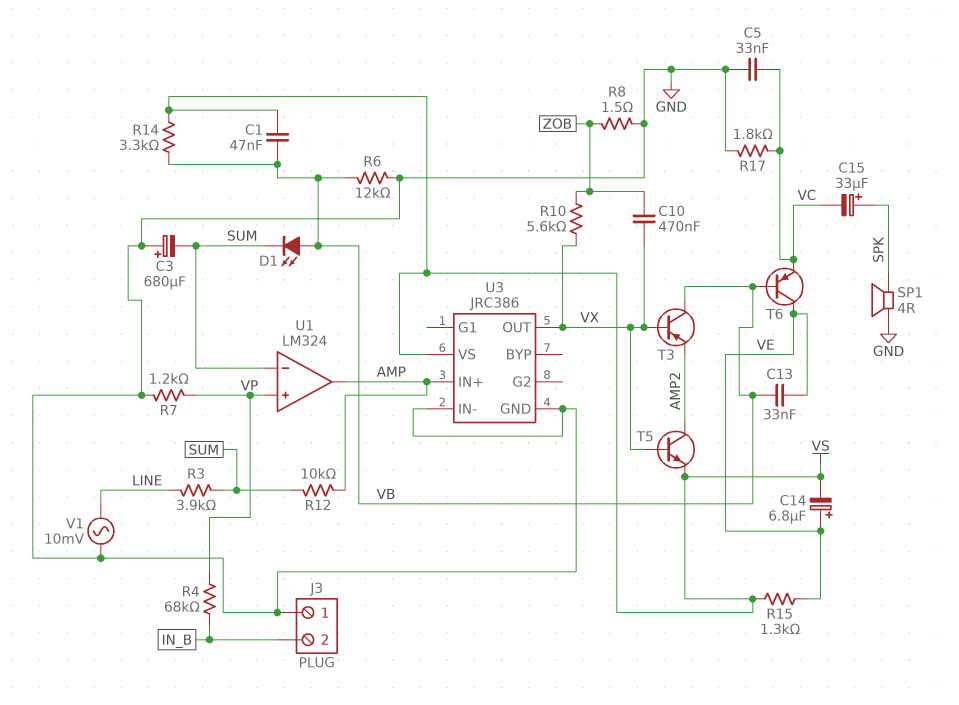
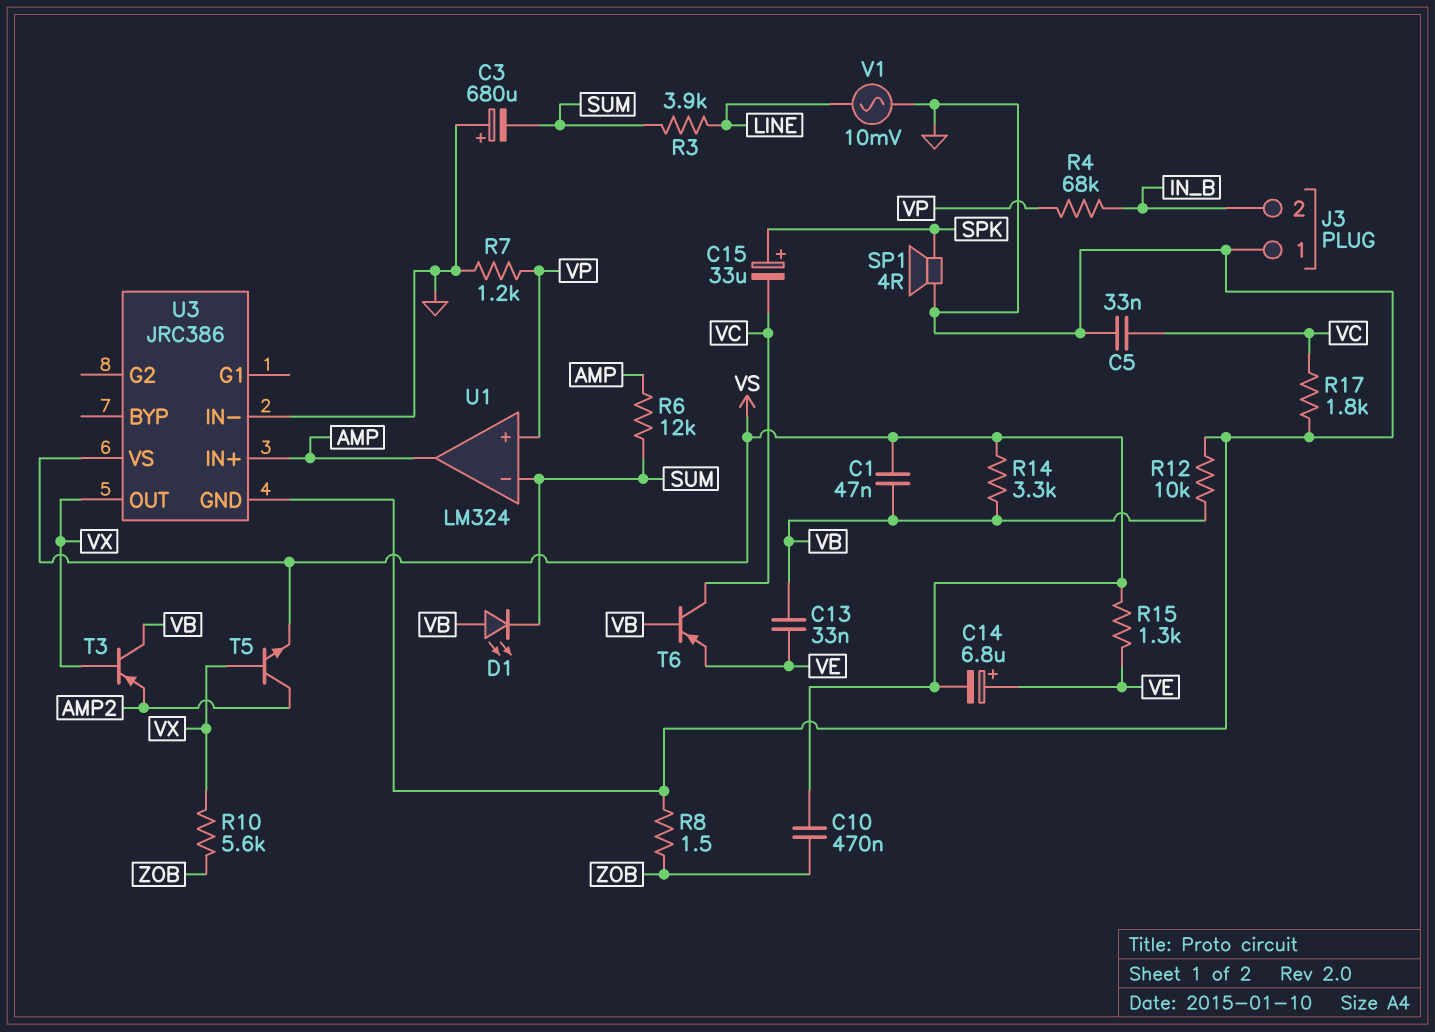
C10: 470nF (VX, ZOB) -> 470nF (VS, ZOB)
R6: 12k (GND, VB) -> 12k (AMP, SUM)
R12: 10k (AMP, SUM) -> 10k (GND, VB)
T6: PNP (B VB, C VE, E VC) -> PNP (B VB, C VC, E VE)

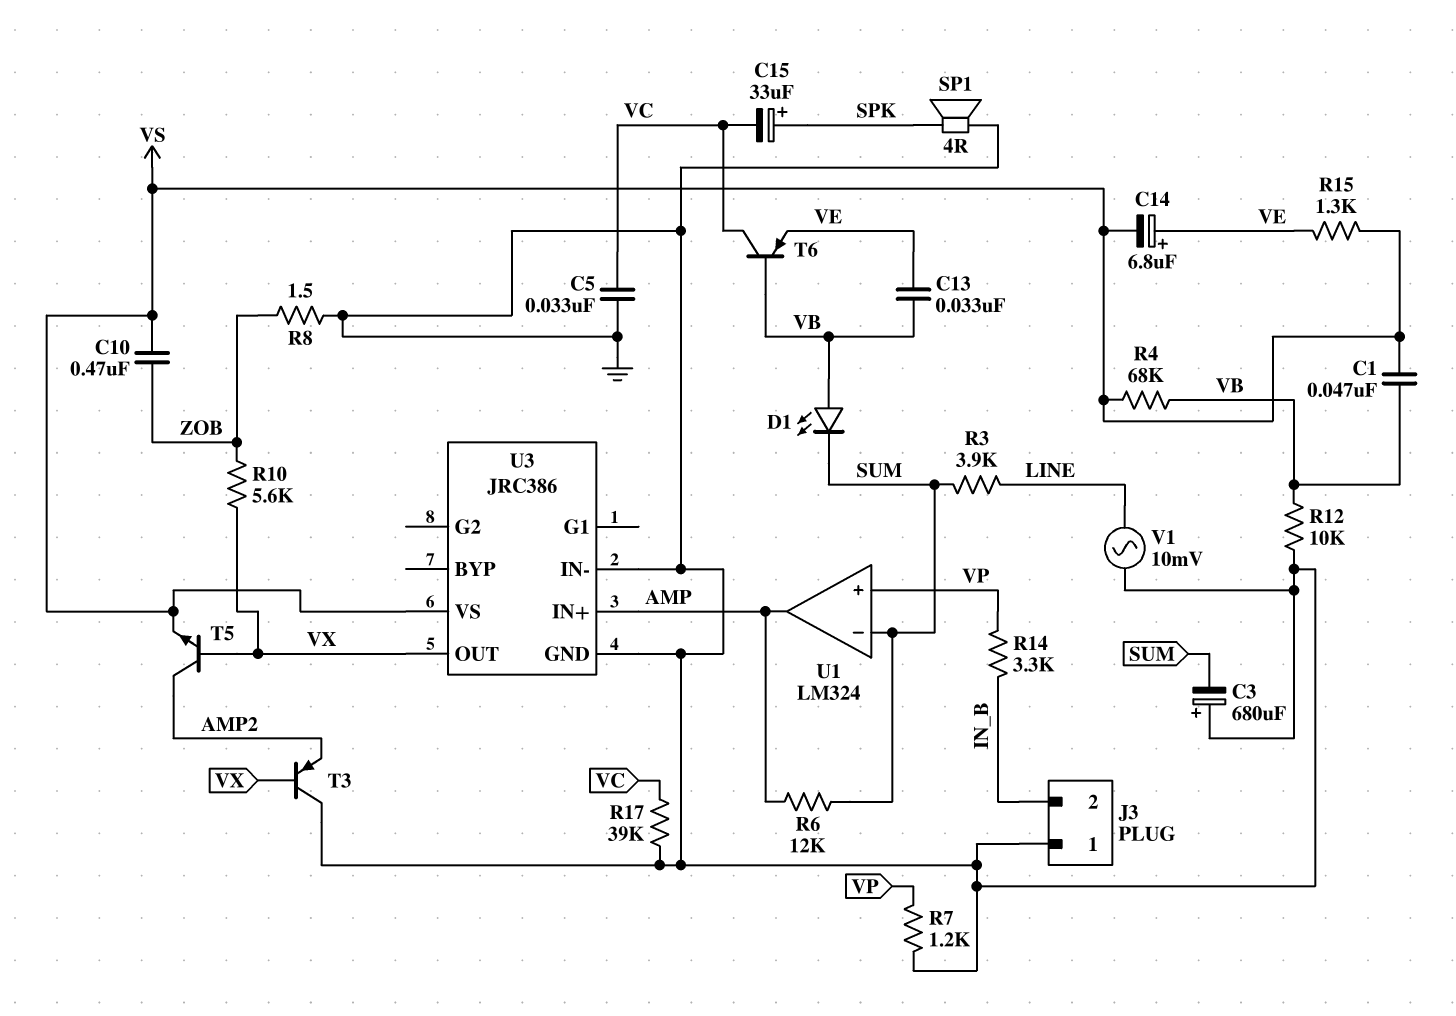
R4: 68k (IN_B, VP) -> 68k (VB, VS)
R14: 3.3k (VB, VS) -> 3.3k (IN_B, VP)
R17: 1.8k (GND, VC) -> 39k (GND, VC)
T3: PNP (B VX, C VB, E AMP2) -> PNP (B VX, C GND, E AMP2)

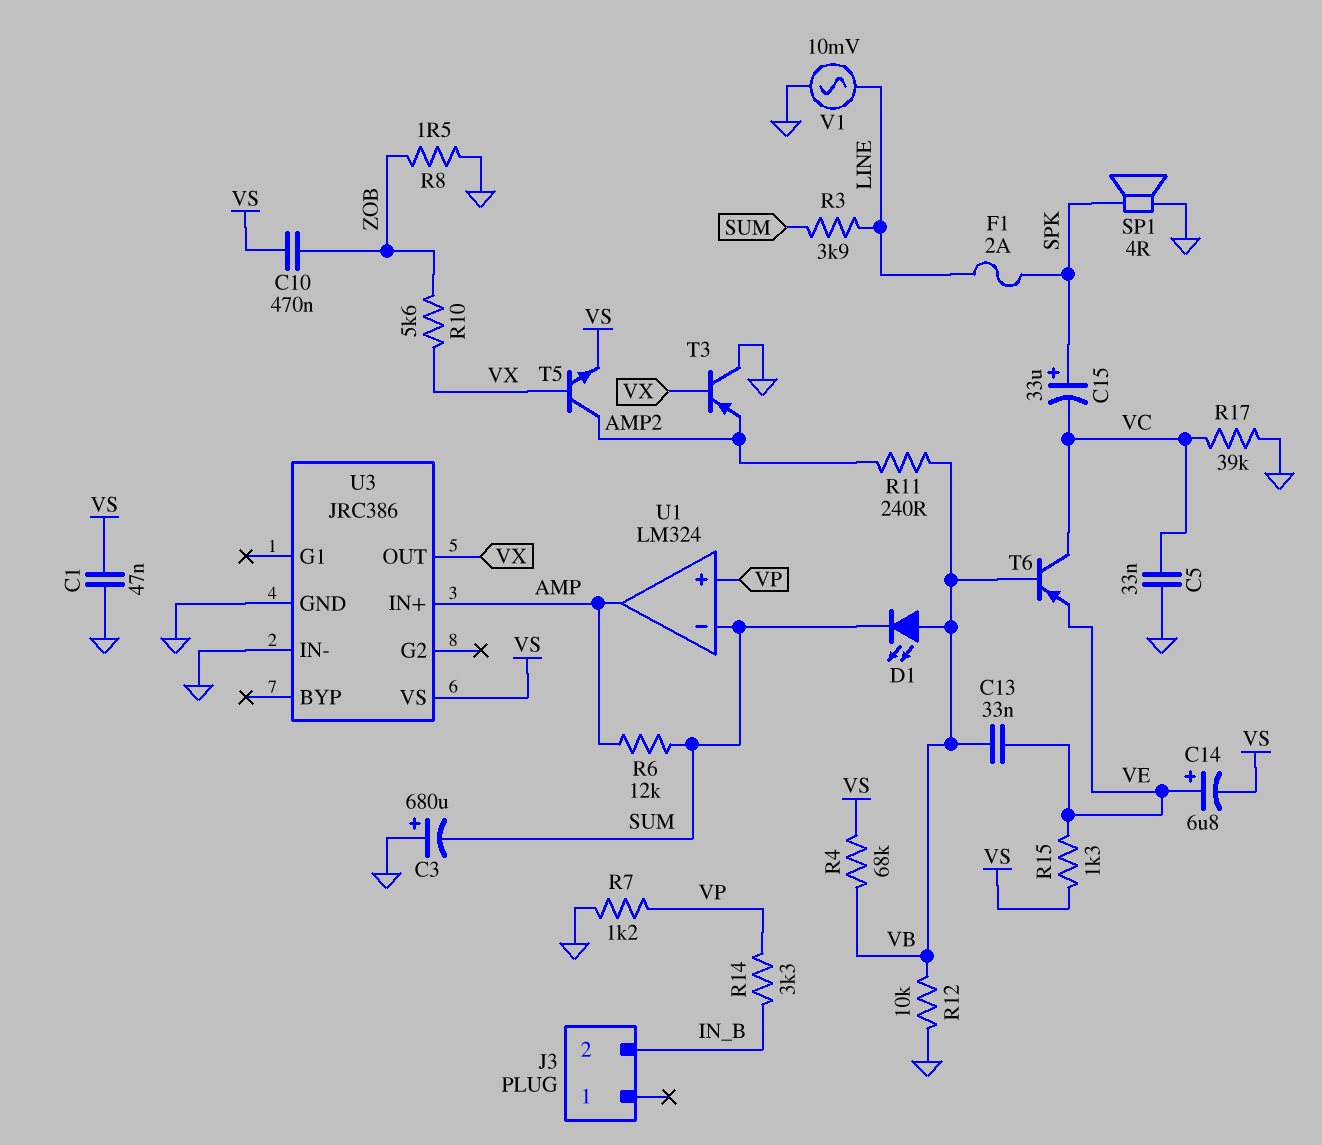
C1: 47nF (VB, VS) -> 47nF (GND, VS)
F1: none -> 2A (LINE, SPK)
J3 pin 1: GND -> none
R11: none -> 240 (AMP2, VB)

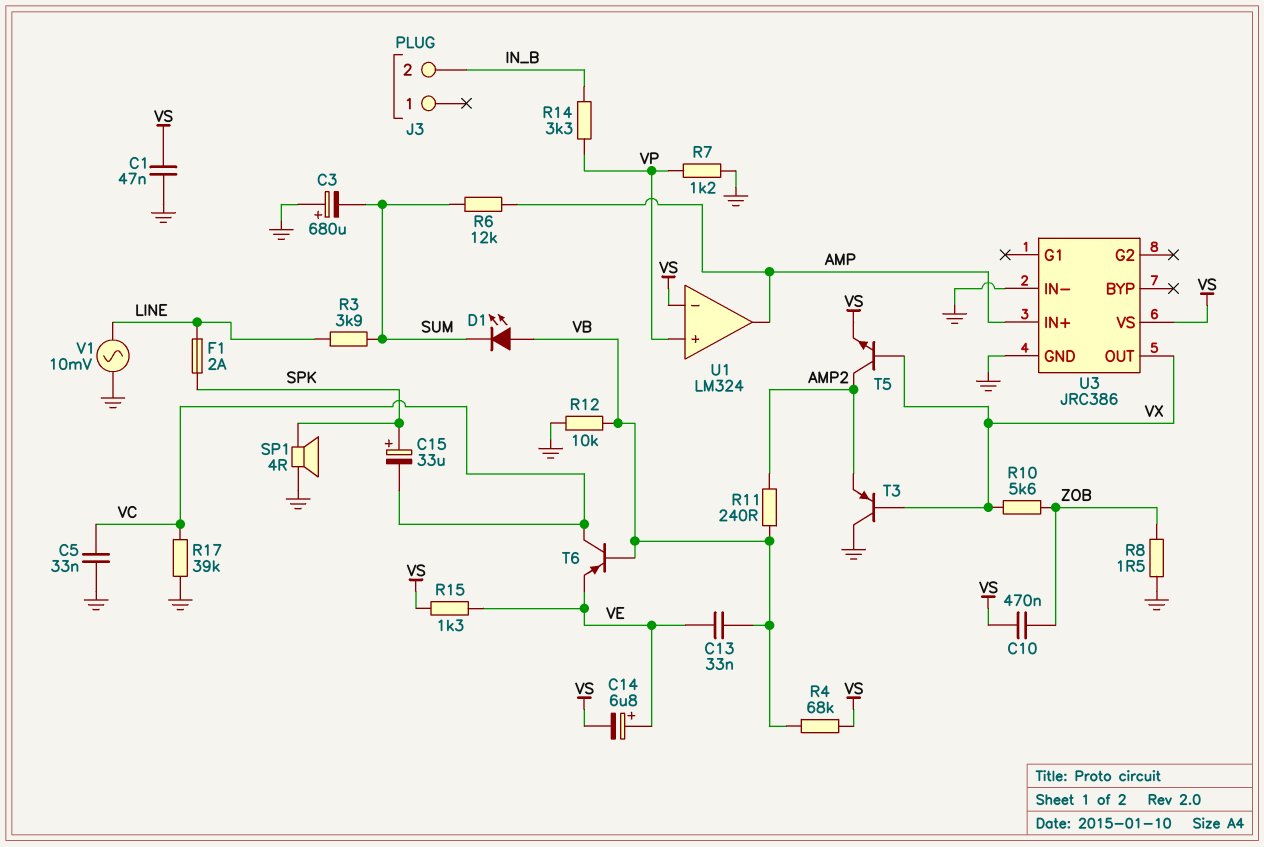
U1 pin in-: SUM -> VS

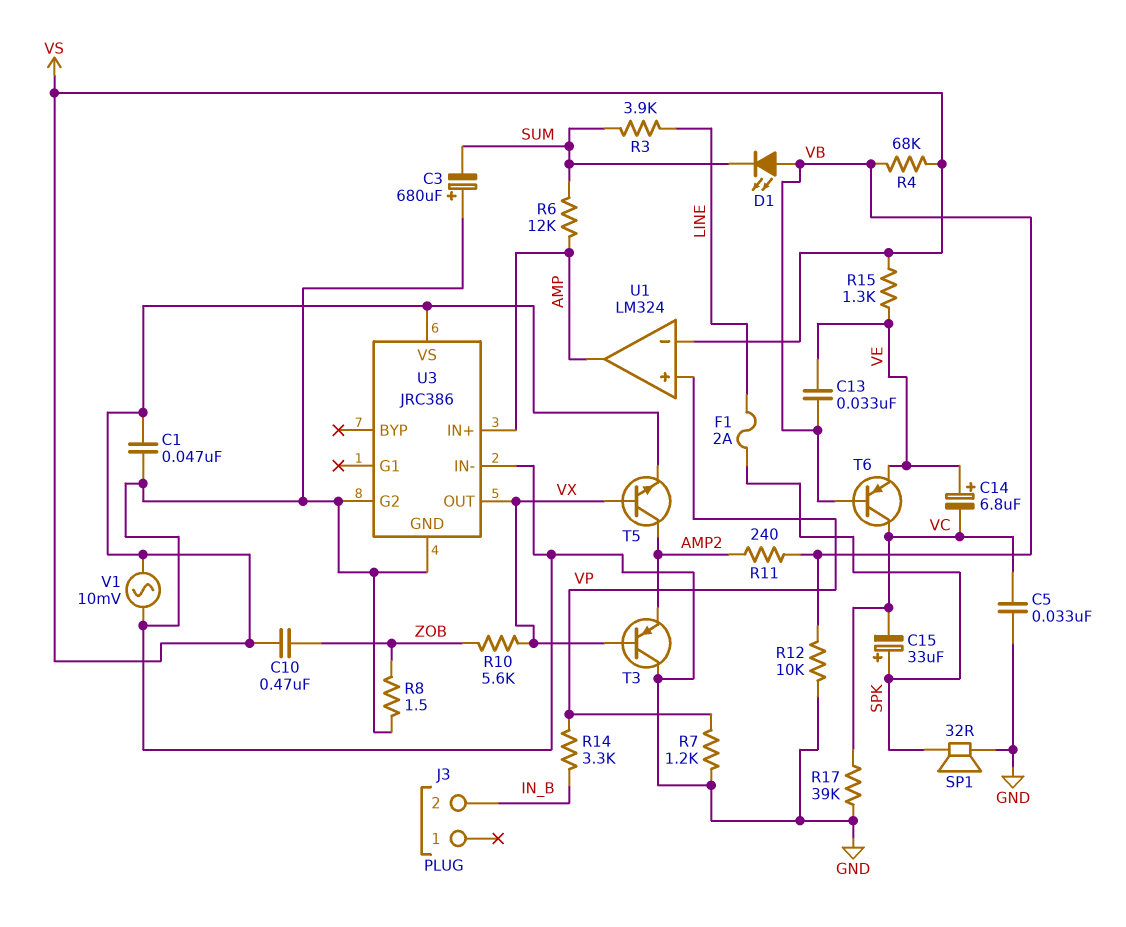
C14: 6.8uF (plus VE, minus VS) -> 6.8uF (plus VE, minus VC)
SP1: speaker 4R (GND, SPK) -> speaker 32R (GND, SPK)
U3 pin G2: none -> GND
V1: AC 10mV (GND, LINE) -> AC 10mV (GND, VS)

